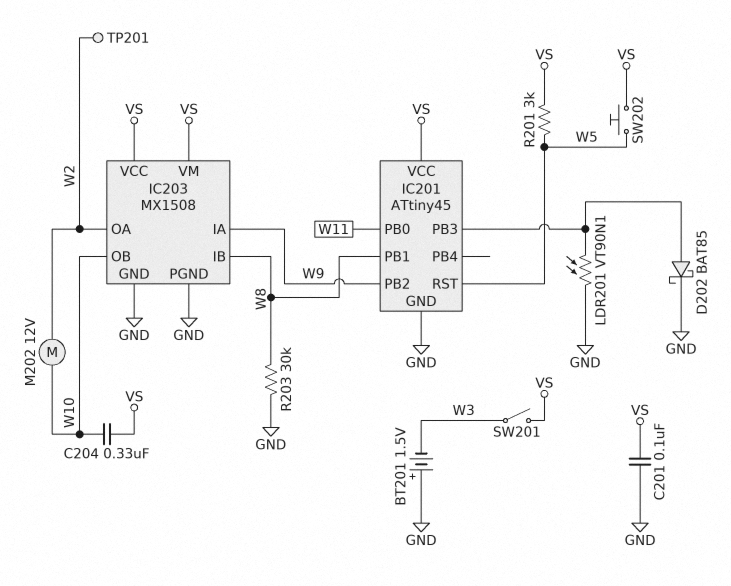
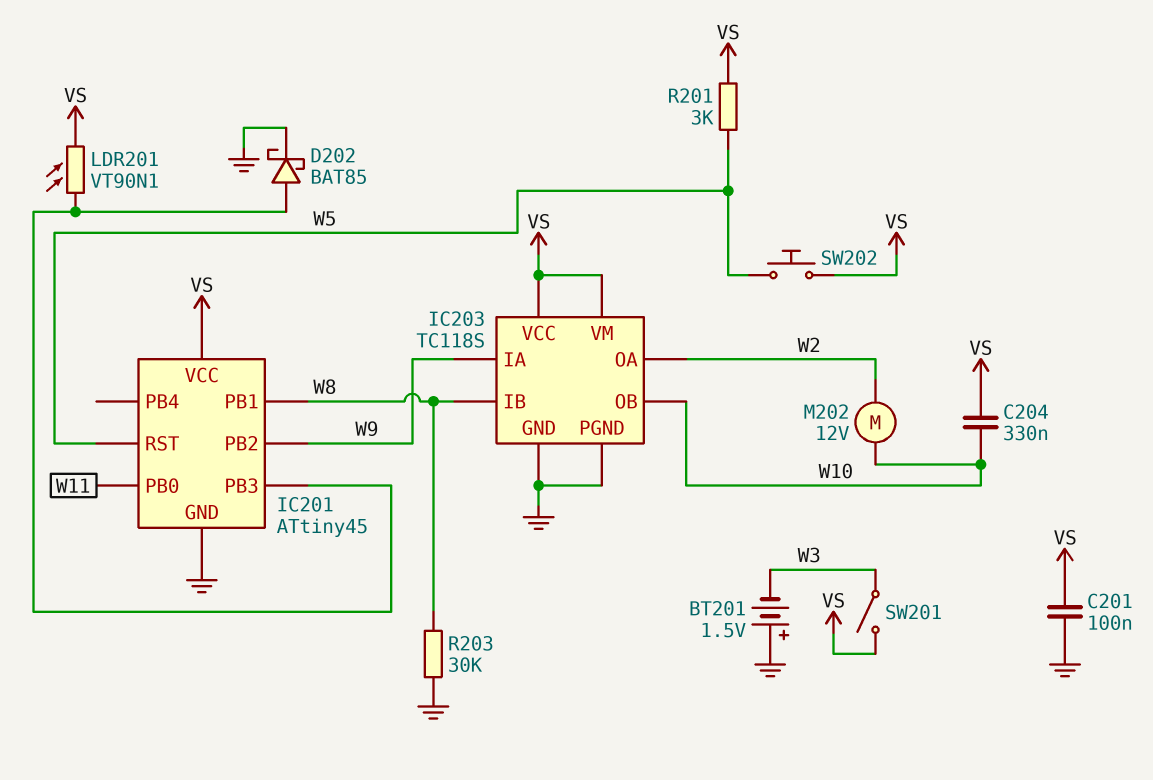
IC203: MX1508 -> TC118S
LDR201: VT90N1 (GND, IC201/PB3) -> VT90N1 (IC201/PB3, VS)
TP201: test point (W2) -> none

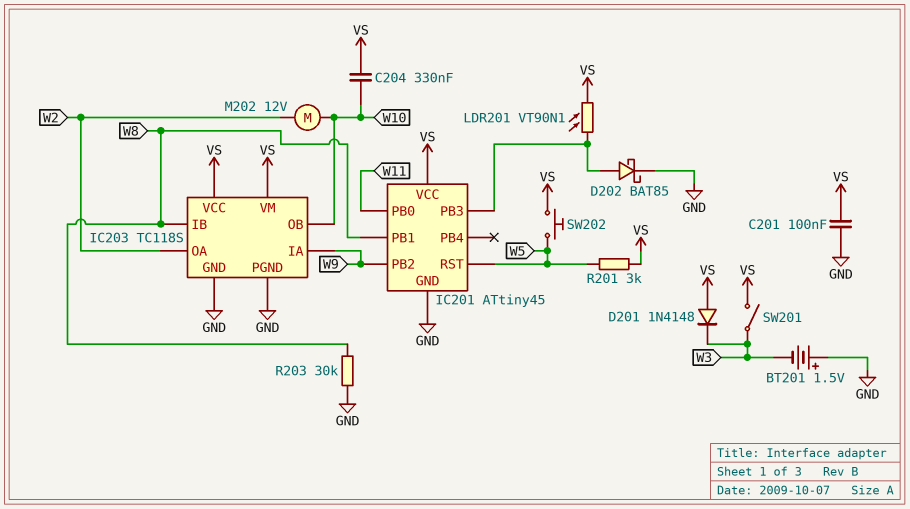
D201: none -> diode 1N4148 (A VS, K W3)

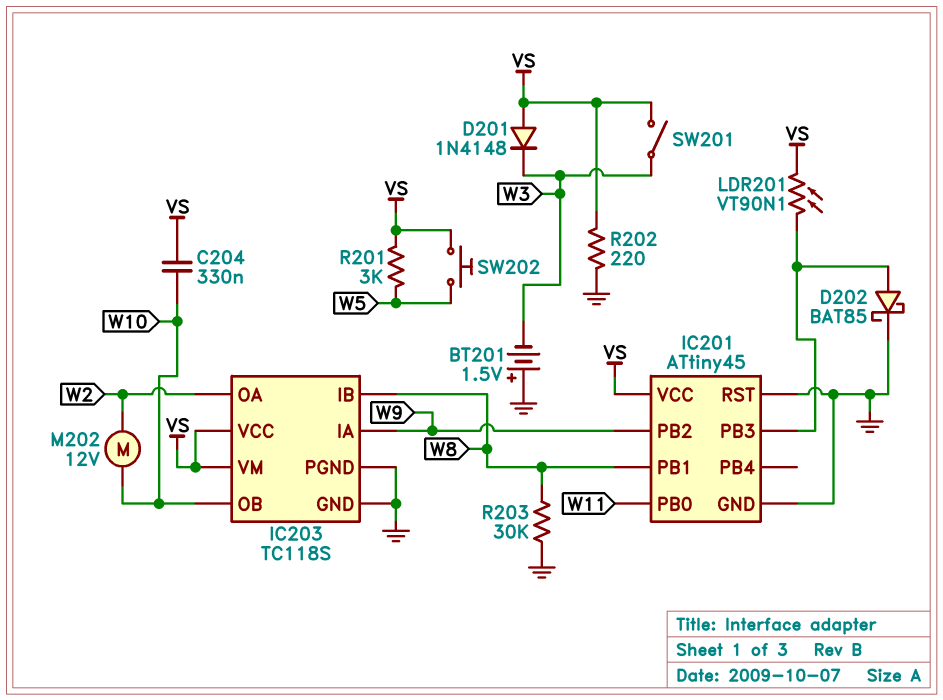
C201: 100nF (GND, VS) -> none
IC201 pin RST: W5 -> GND
R202: none -> 220 (GND, VS)

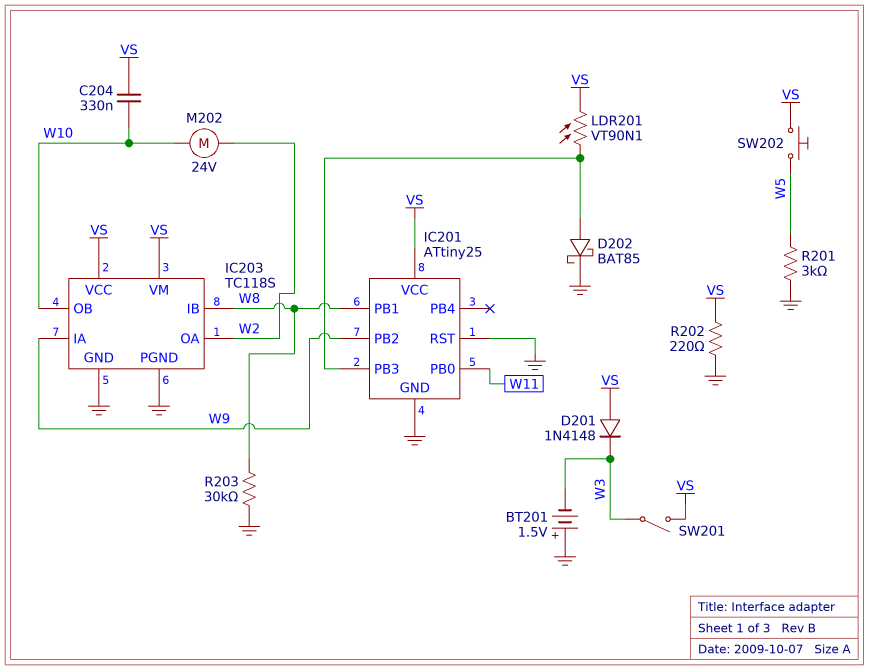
IC201: ATtiny45 -> ATtiny25
M202: motor 12V (W2, W10) -> motor 24V (W2, W10)
R201: 3k (VS, W5) -> 3k (GND, W5)

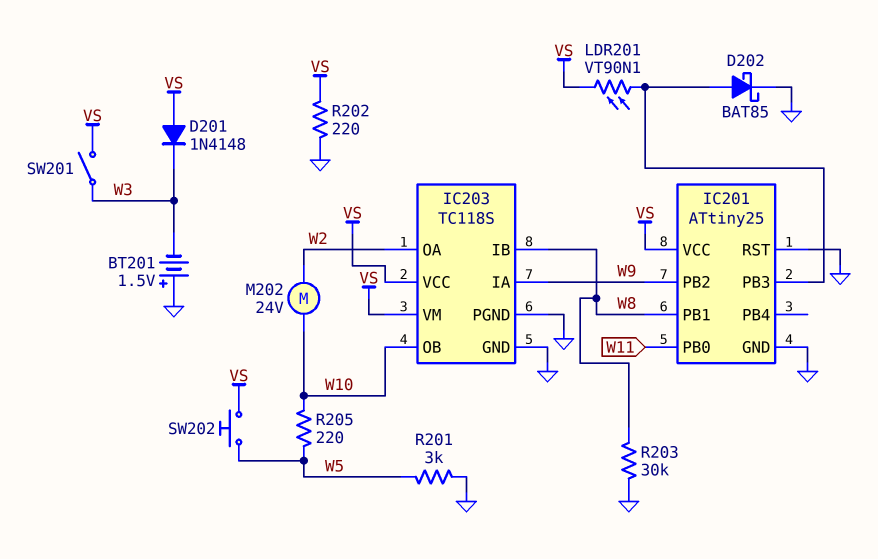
C204: 330nF (VS, W10) -> none
R205: none -> 220 (W5, W10)

